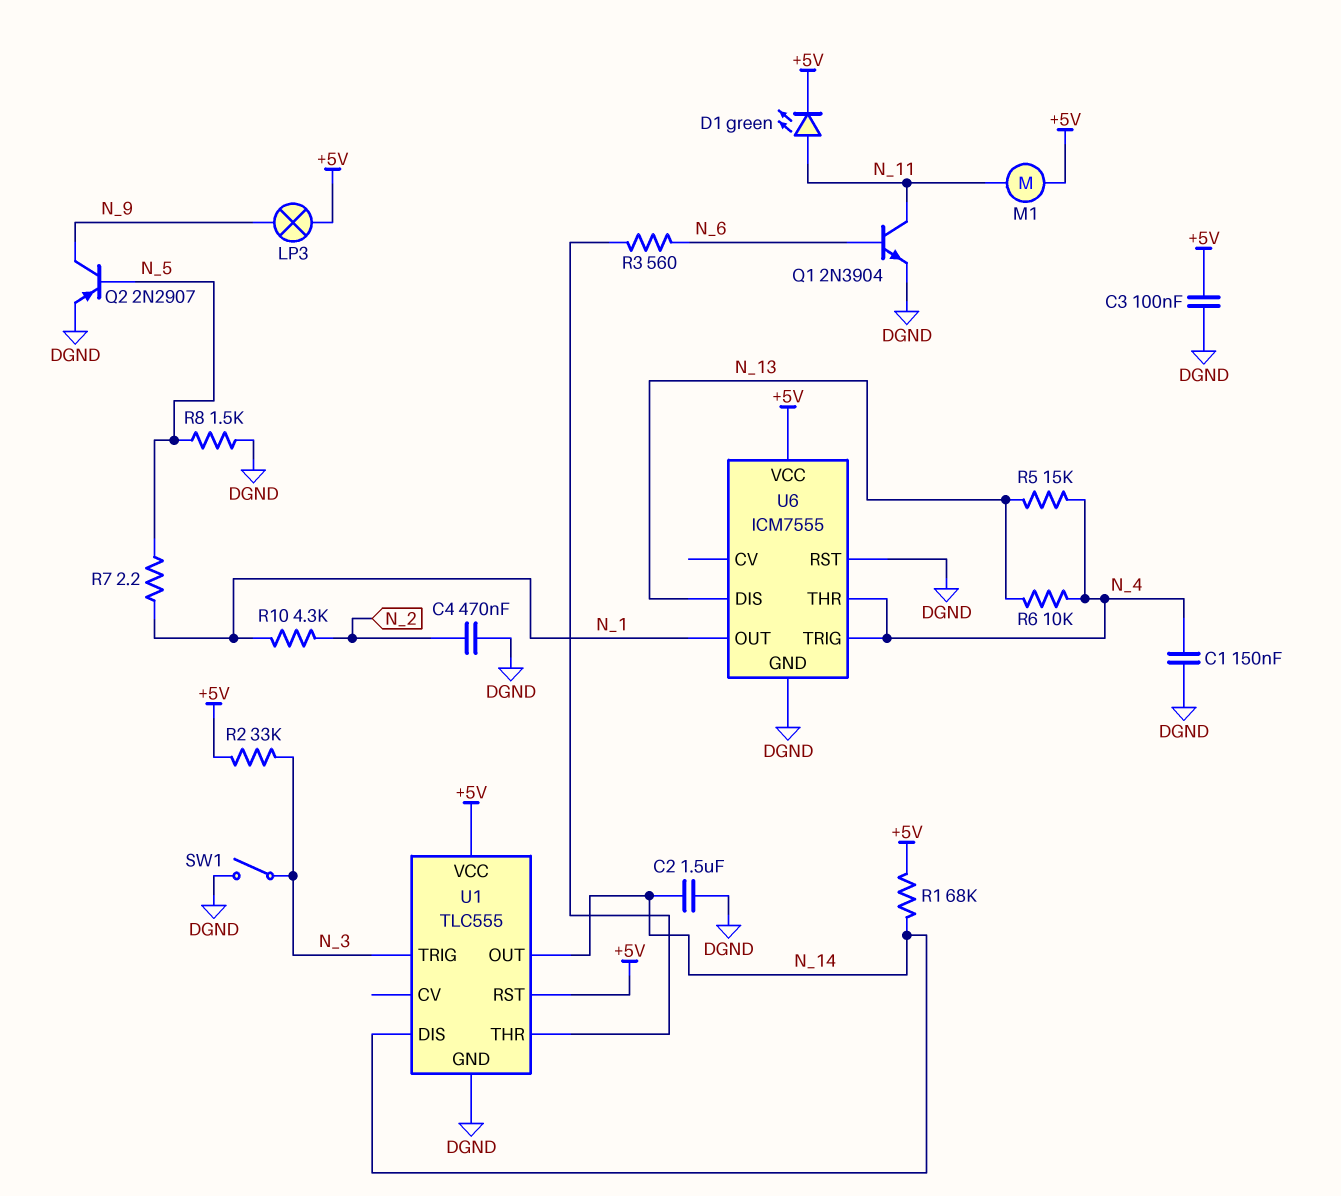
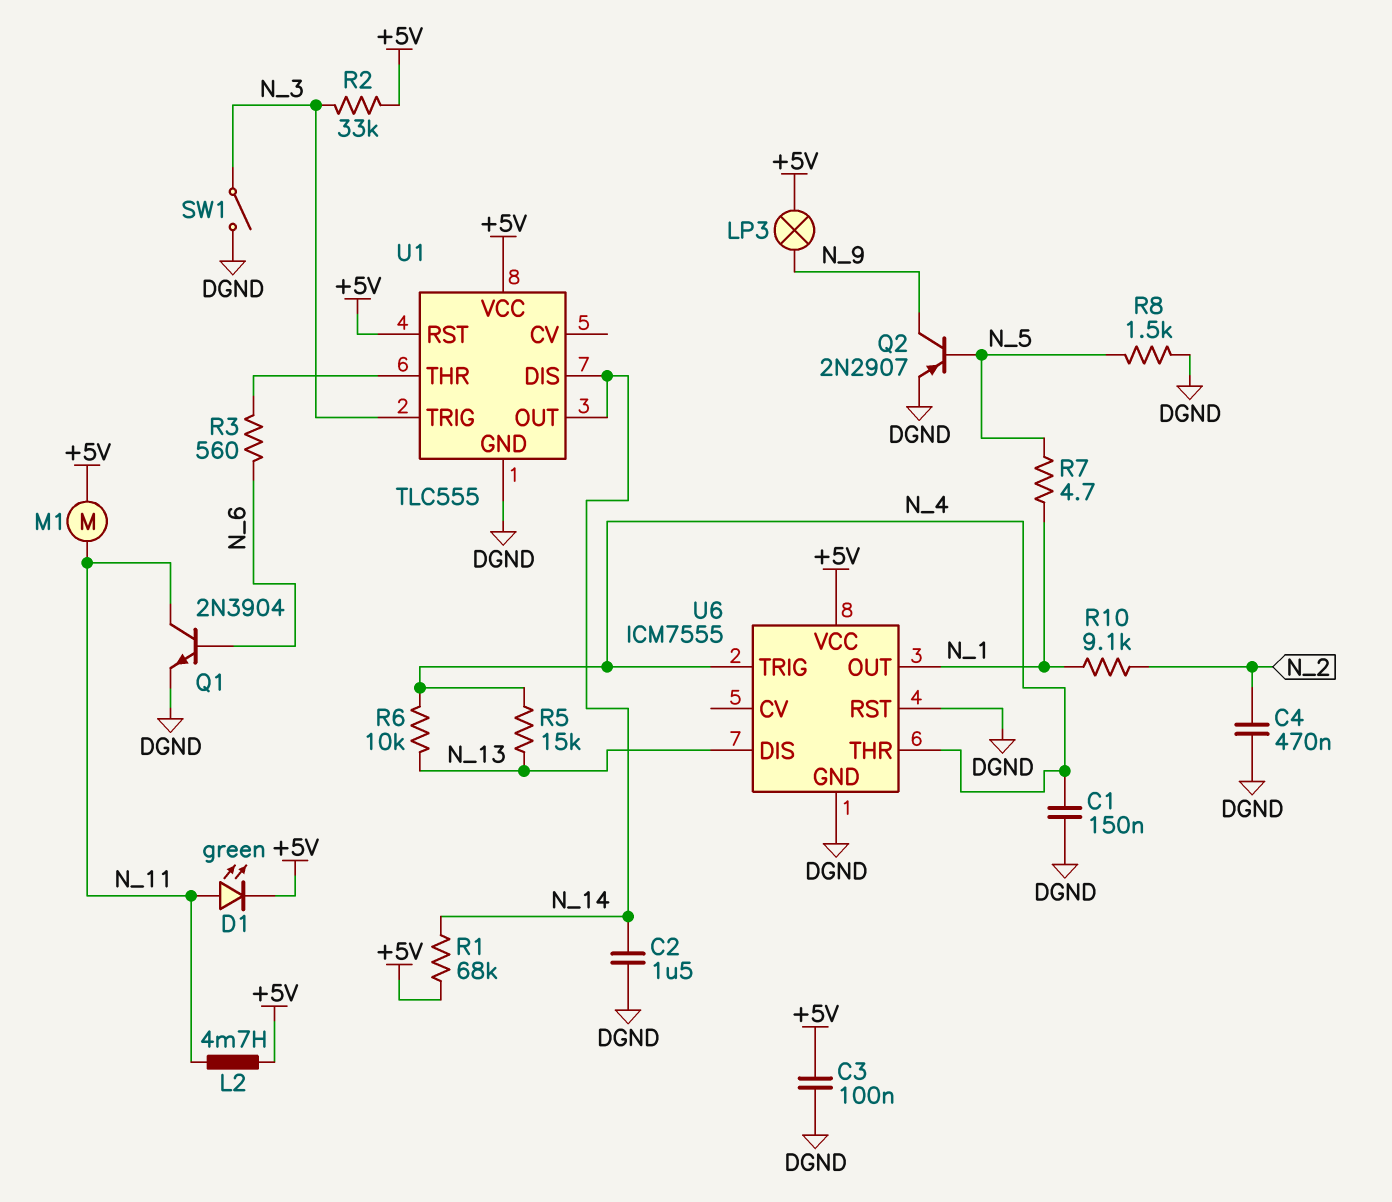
L2: none -> 4.7mH (+5V, N_11)
R7: 2.2 (N_1, N_5) -> 4.7 (N_1, N_5)
R10: 4.3k (N_1, N_2) -> 9.1k (N_1, N_2)

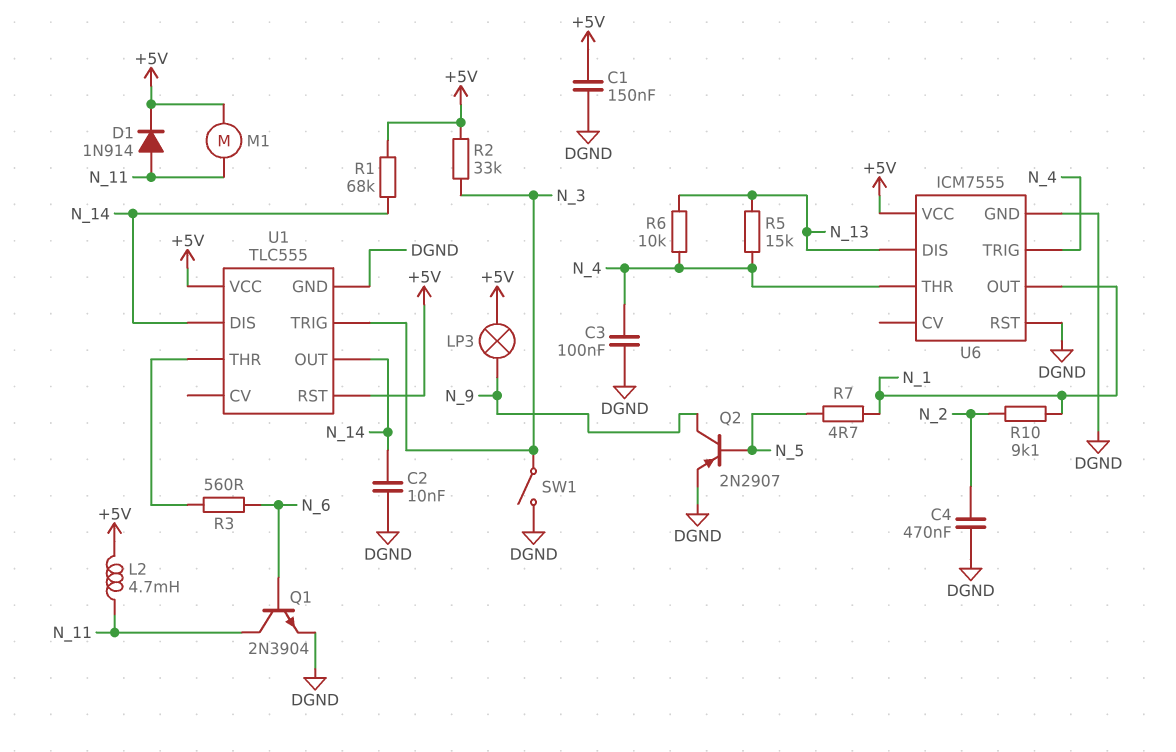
C1: 150nF (DGND, N_4) -> 150nF (+5V, DGND)
C2: 1.5uF (DGND, N_14) -> 10nF (DGND, N_14)
C3: 100nF (+5V, DGND) -> 100nF (DGND, N_4)
D1: LED green (A N_11, K +5V) -> diode 1N914 (A N_11, K +5V)
R8: 1.5k (DGND, N_5) -> none

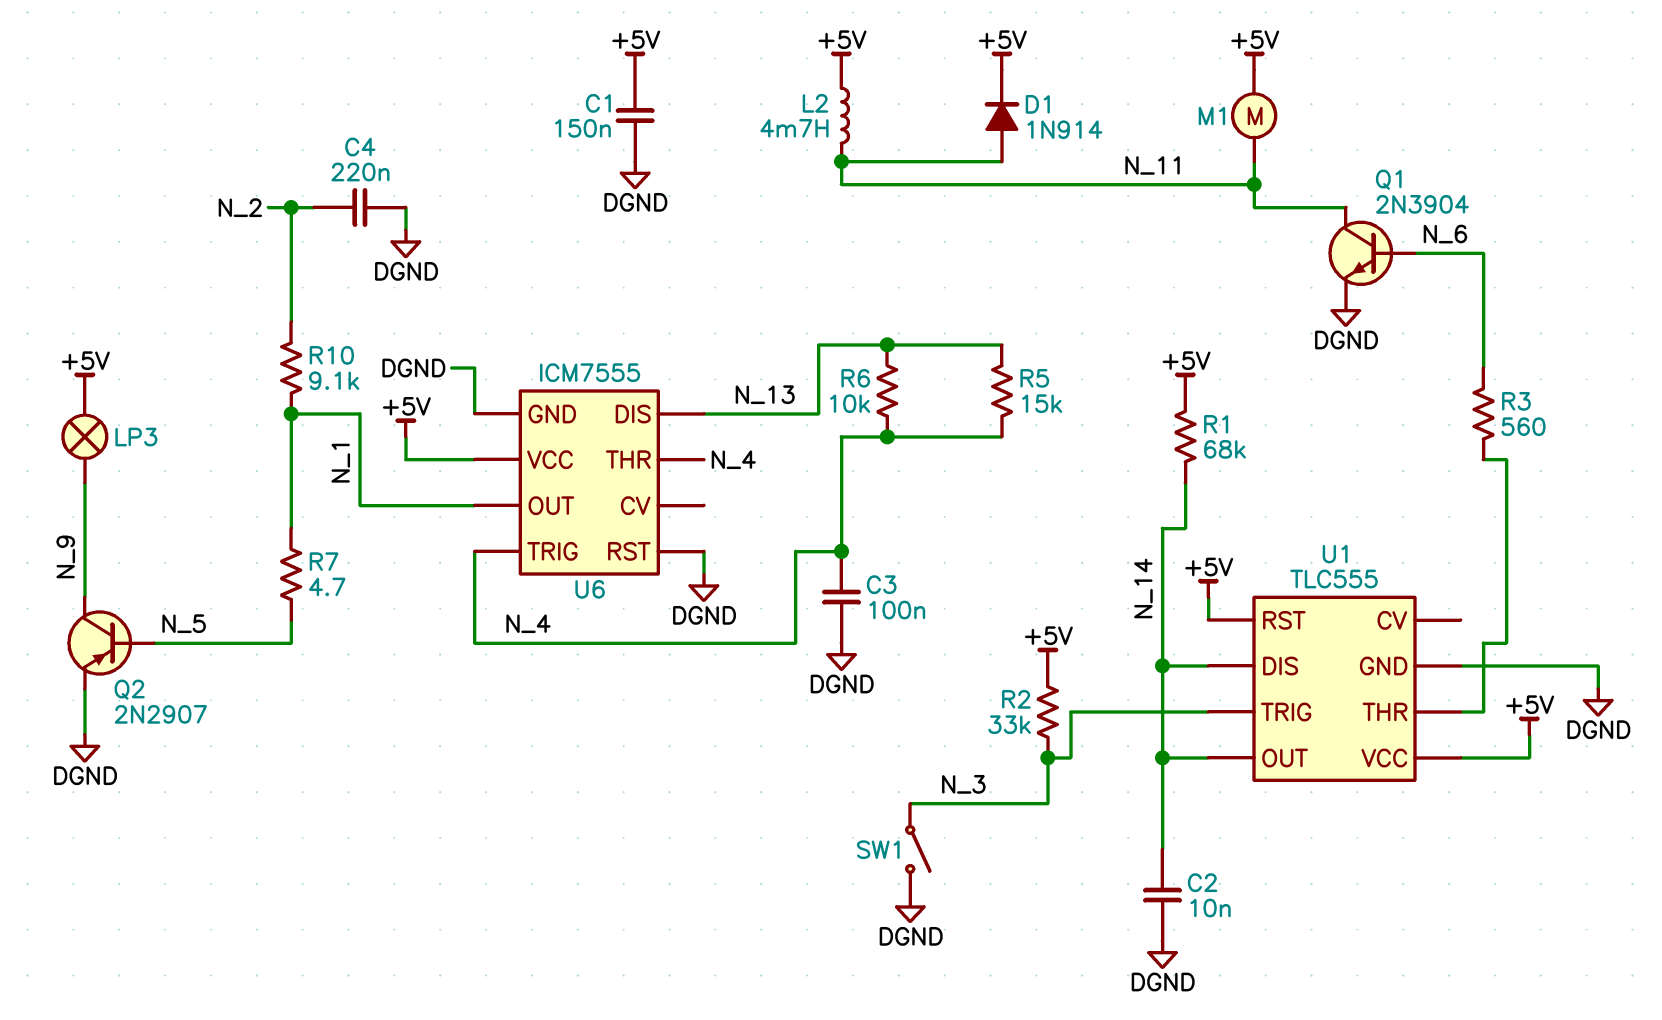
C4: 470nF (DGND, N_2) -> 220nF (DGND, N_2)

